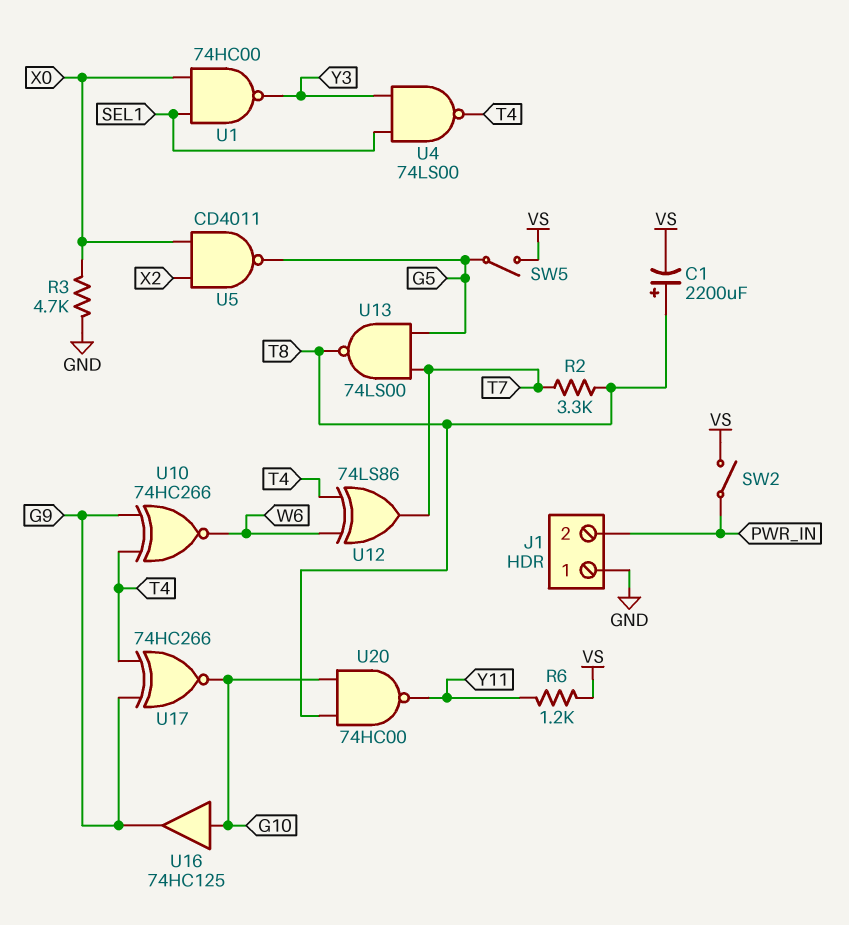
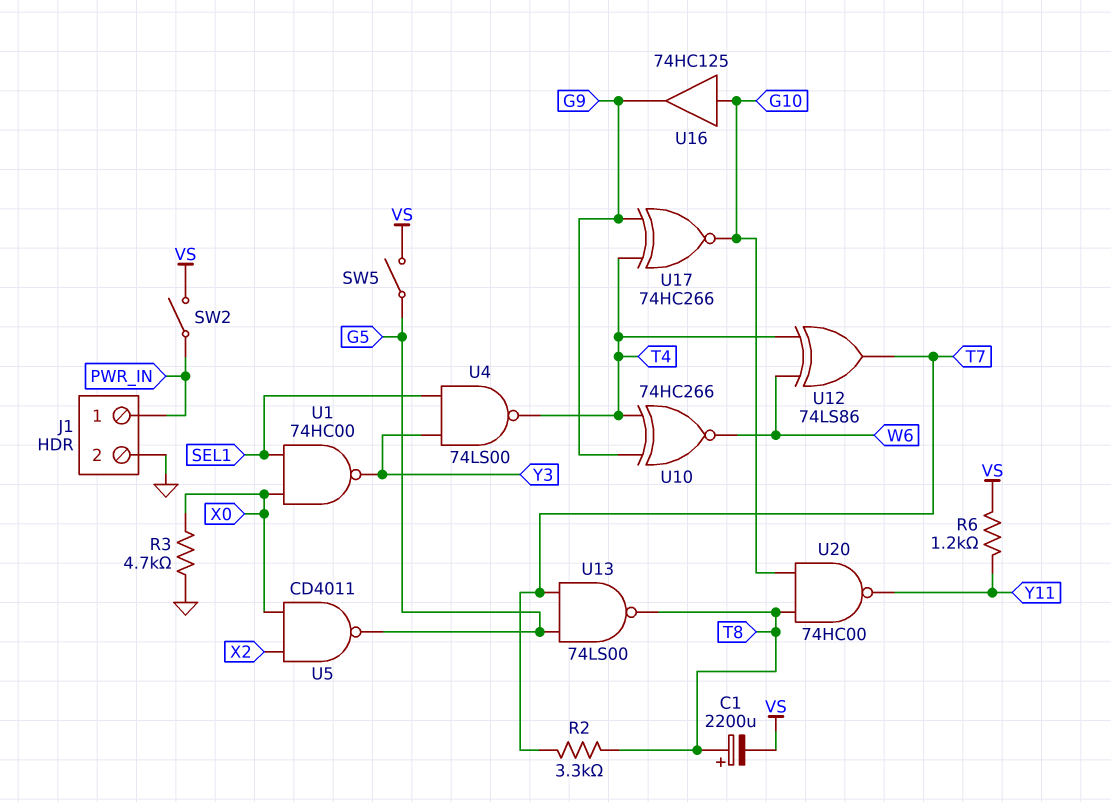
J1 pin 1: GND -> PWR_IN
J1 pin 2: PWR_IN -> GND

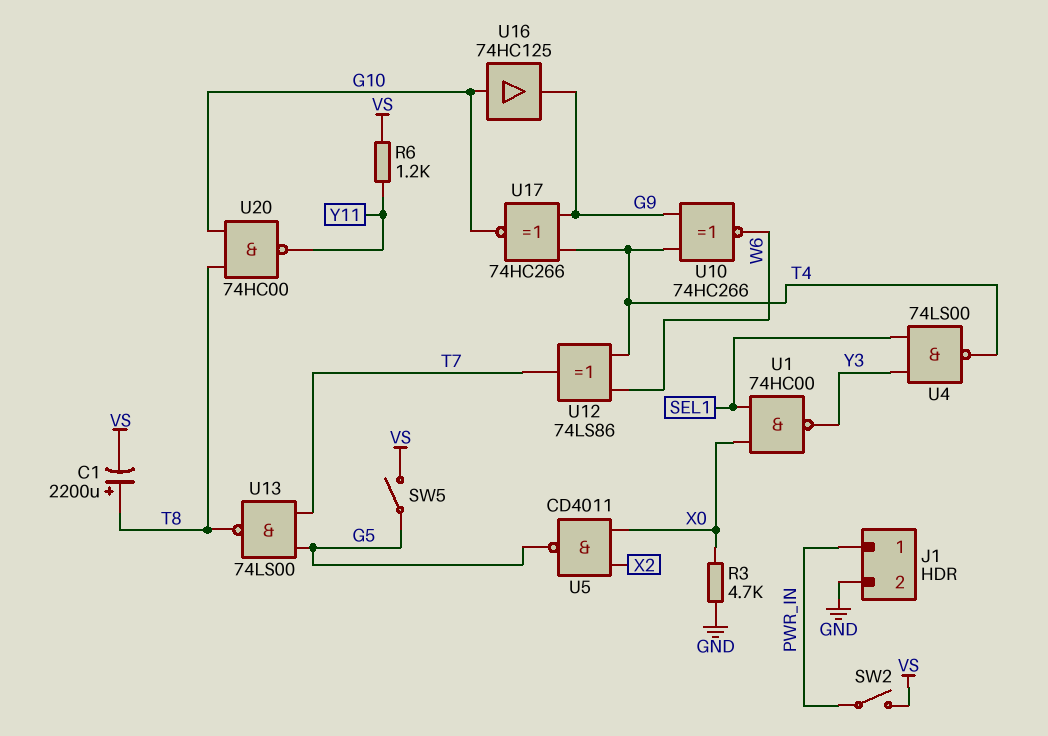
R2: 3.3k (T7, T8) -> none

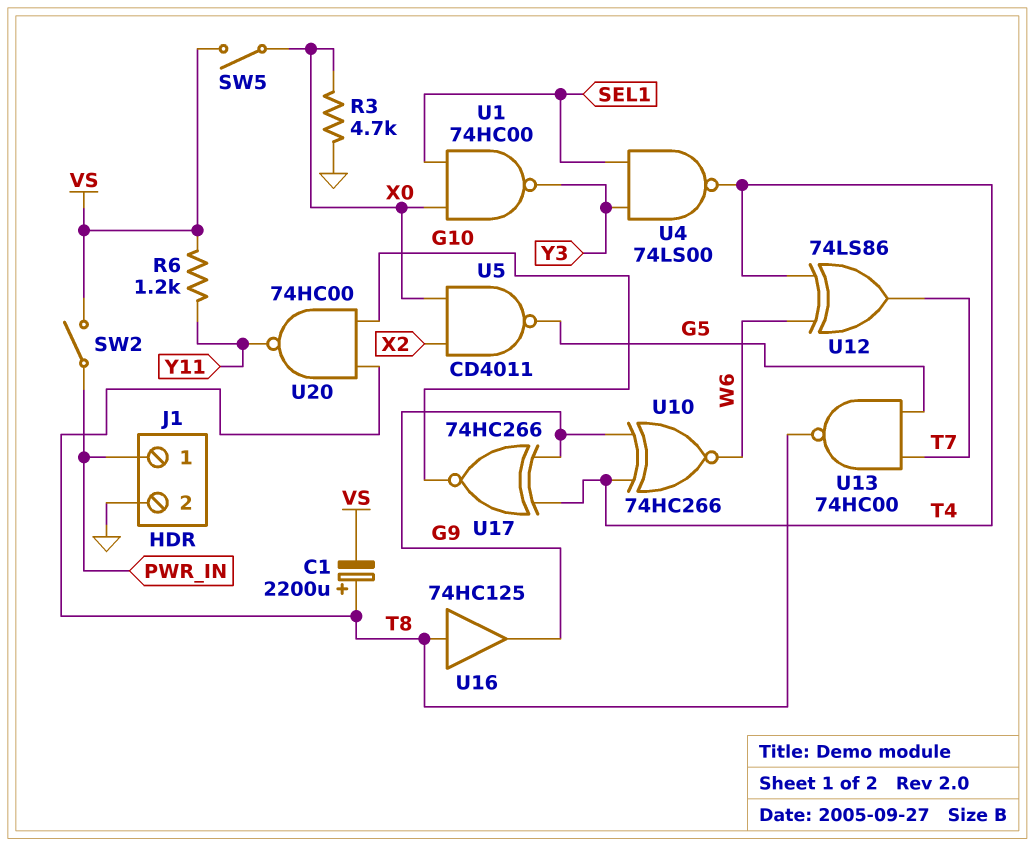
SW5: switch (G5, VS) -> switch (VS, X0)
U13: NAND 74LS00 (in G5, in T7, out T8) -> NAND 74HC00 (in G5, in T7, out T8)
U16: buffer 74HC125 (in G10, out G9) -> buffer 74HC125 (in T8, out G9)

